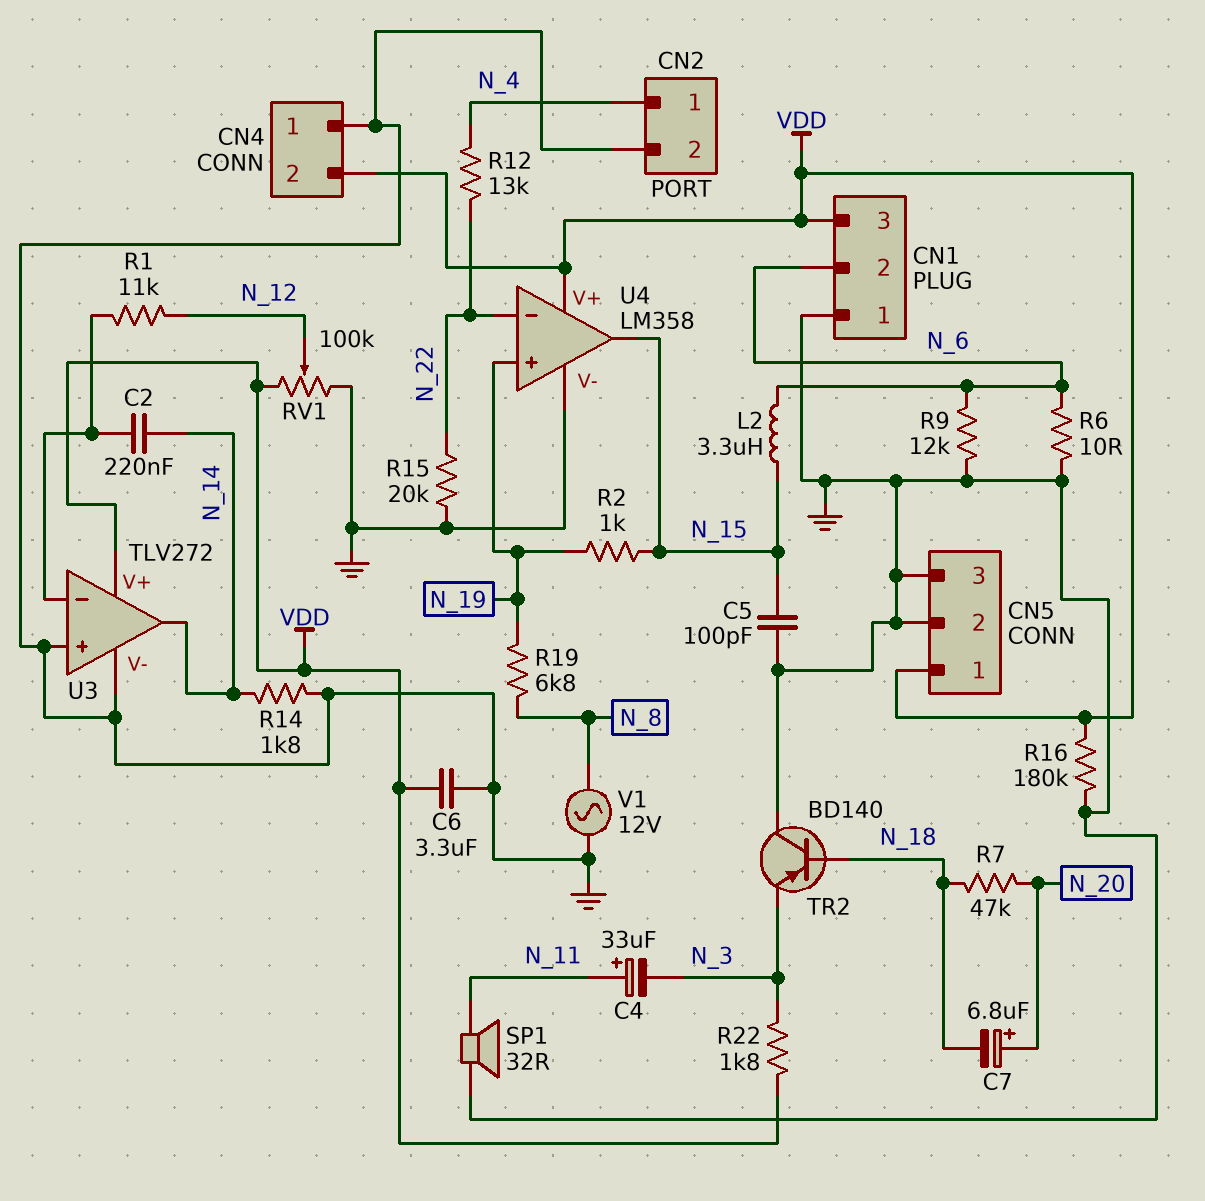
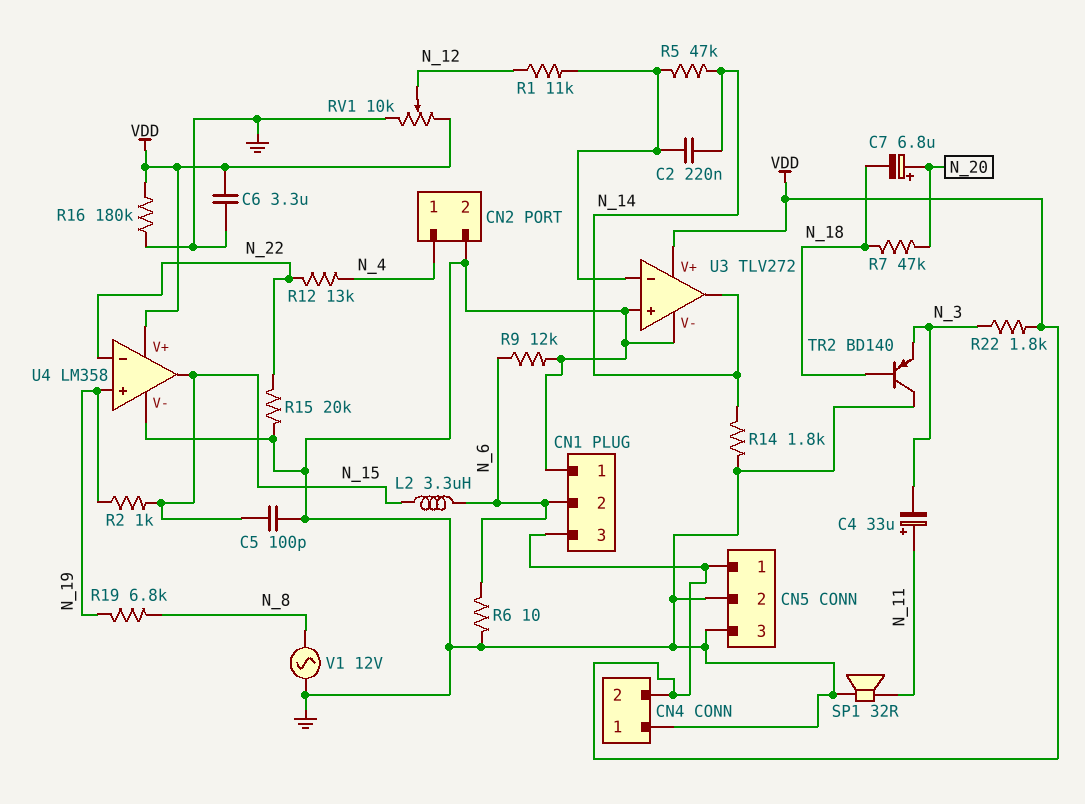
R5: none -> 47k (N_14, U3/in-)
RV1: 100k (GND, VDD, wiper N_12) -> 10k (GND, VDD, wiper N_12)

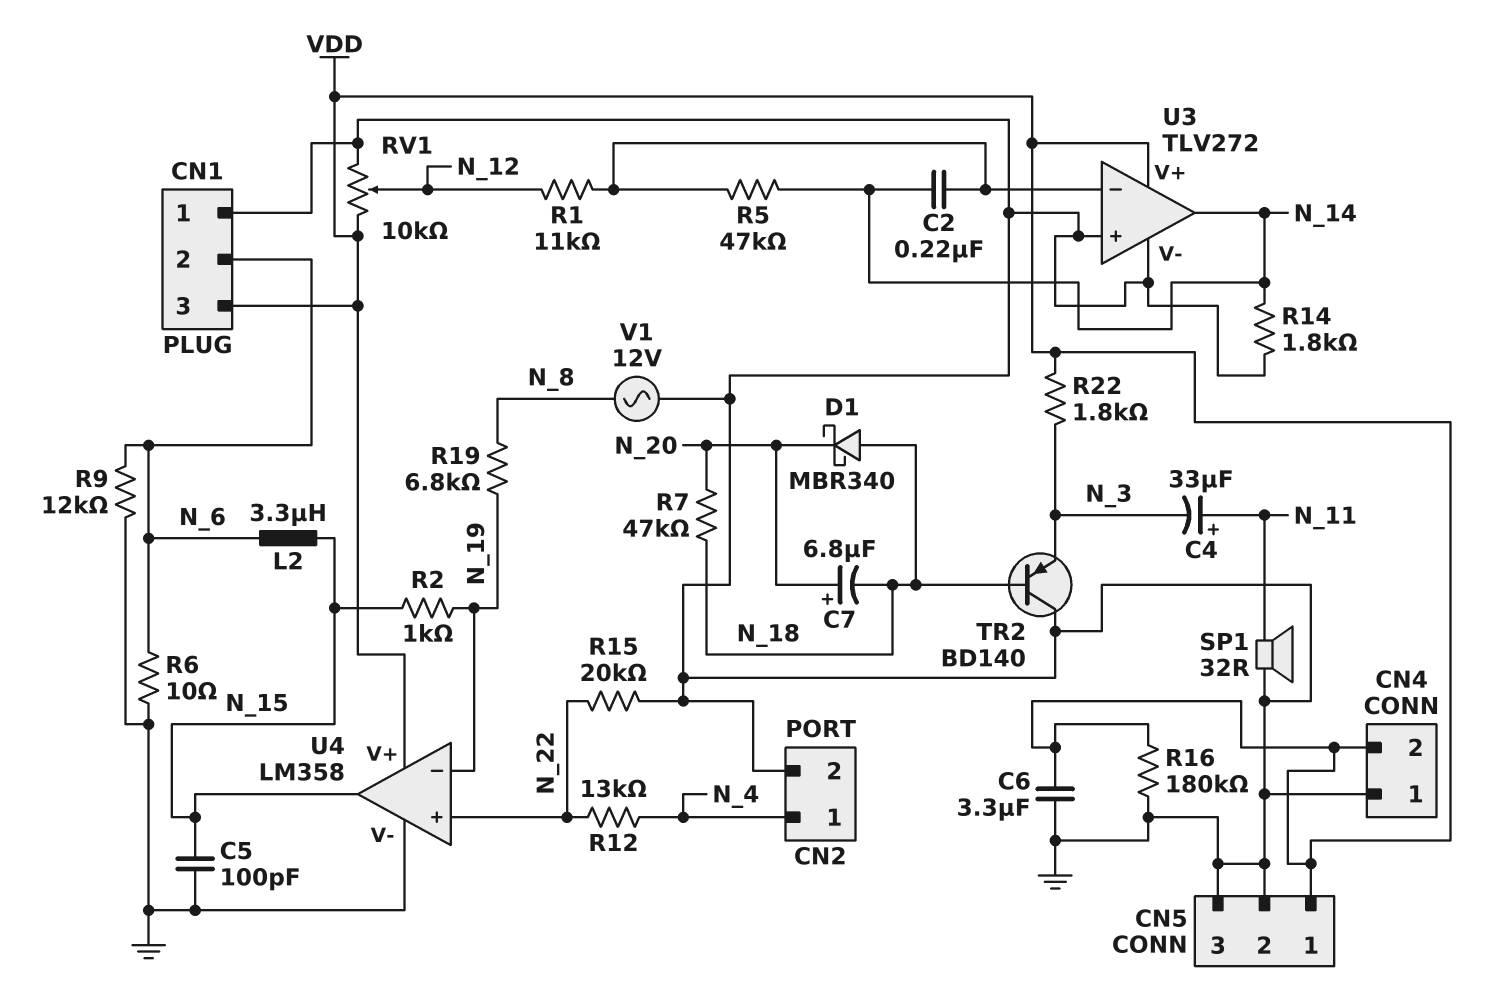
D1: none -> schottky MBR340 (A N_18, K N_20)
U4 pin in+: N_19 -> N_22
U4 pin in-: N_22 -> N_19

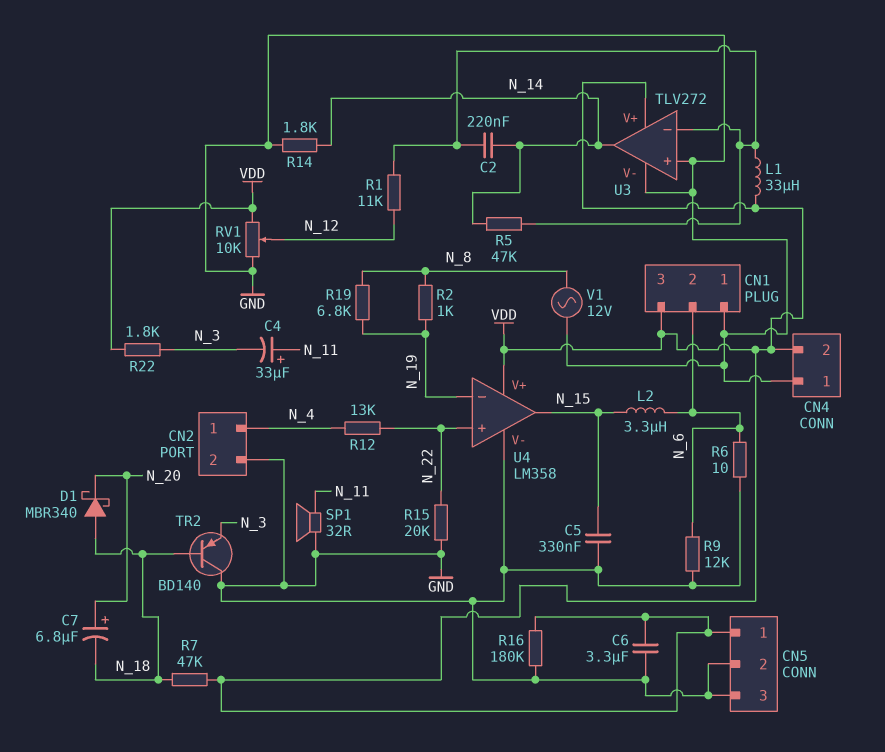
C5: 100pF (GND, N_15) -> 330nF (GND, N_15)
L1: none -> 33uH (U3/in-, VDD)
R2: 1k (N_15, N_19) -> 1k (N_8, N_19)
R7: 47k (N_18, N_20) -> 47k (N_18, VDD)

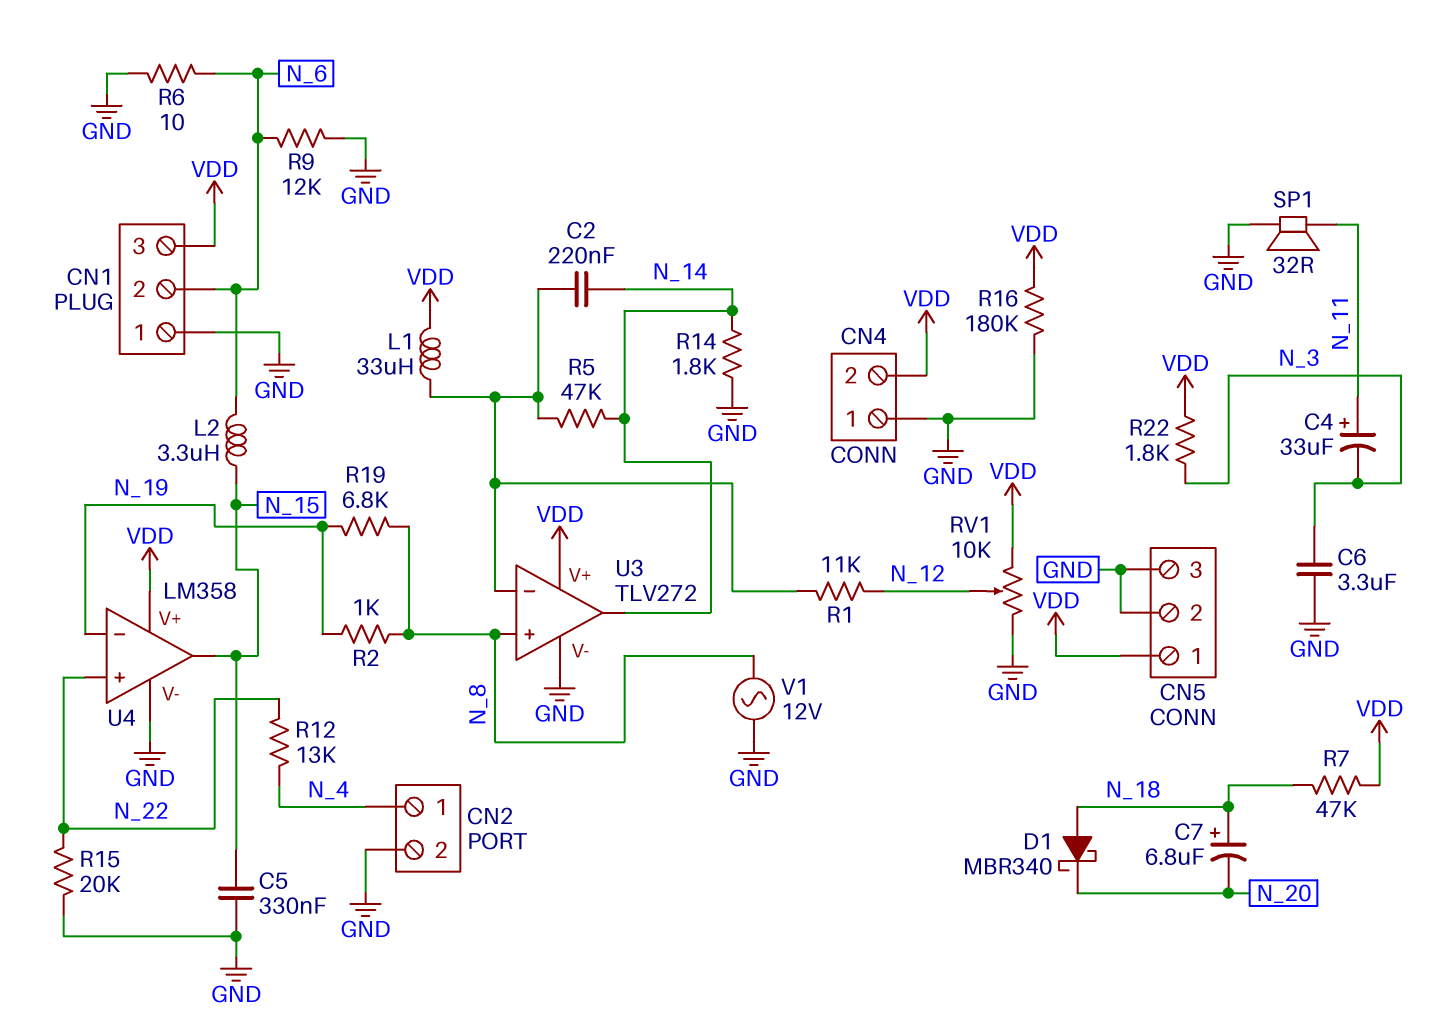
C6: 3.3uF (GND, VDD) -> 3.3uF (GND, N_3)
C7: 6.8uF (plus N_20, minus N_18) -> 6.8uF (plus N_18, minus N_20)
TR2: PNP BD140 (B N_18, C GND, E N_3) -> none
U3 pin in+: GND -> N_8

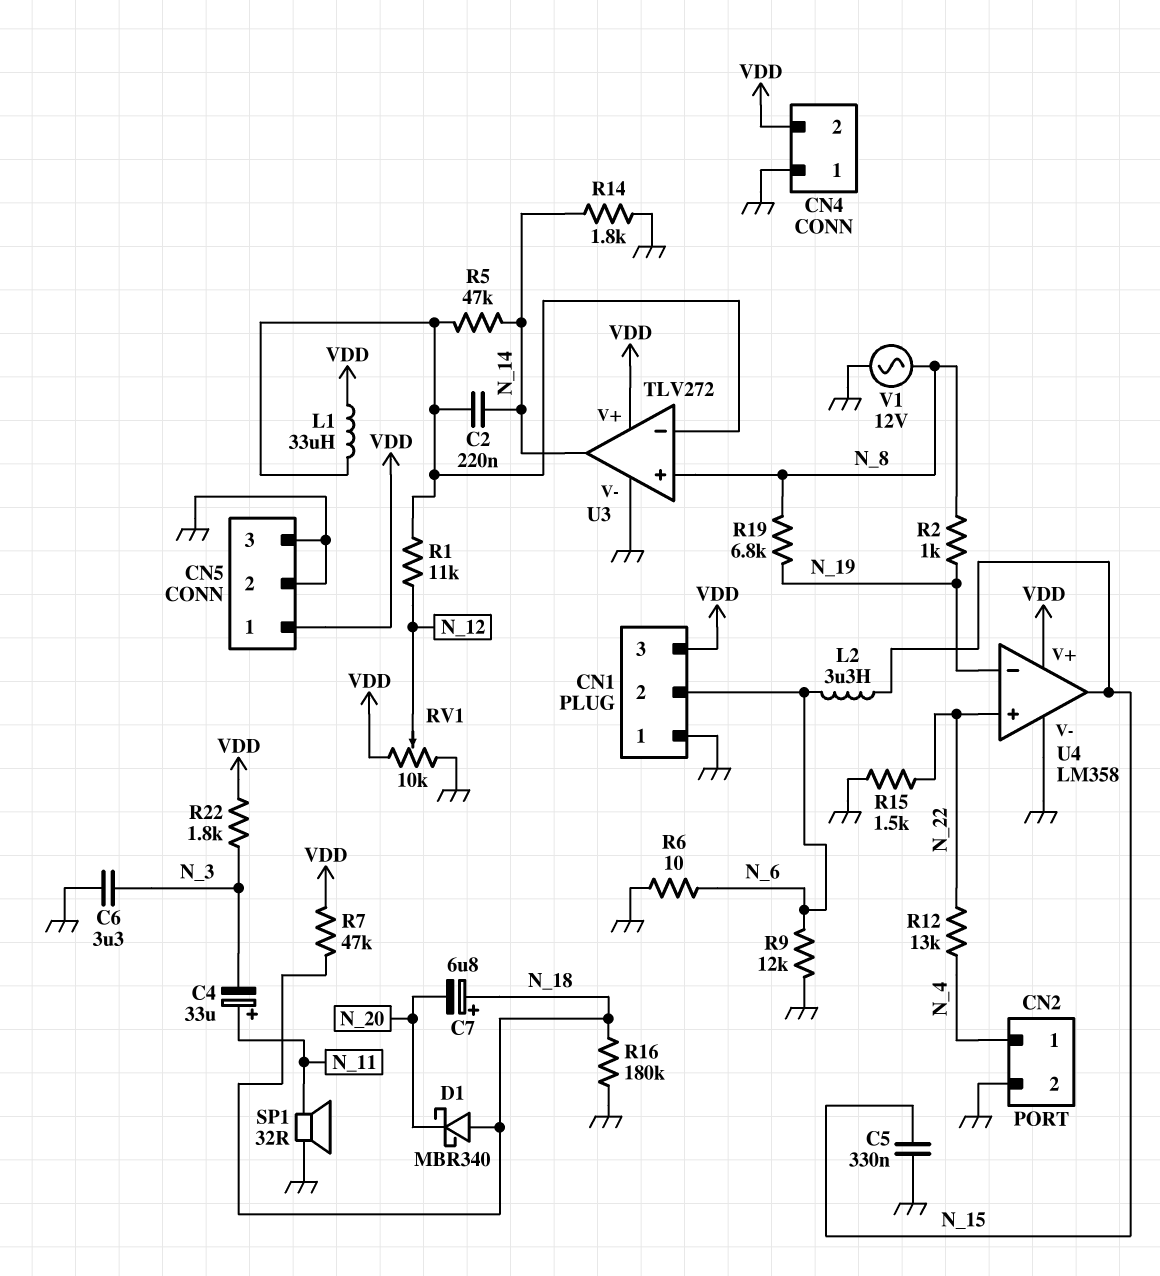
R15: 20k (GND, N_22) -> 1.5k (GND, N_22)
R16: 180k (GND, VDD) -> 180k (GND, N_18)

